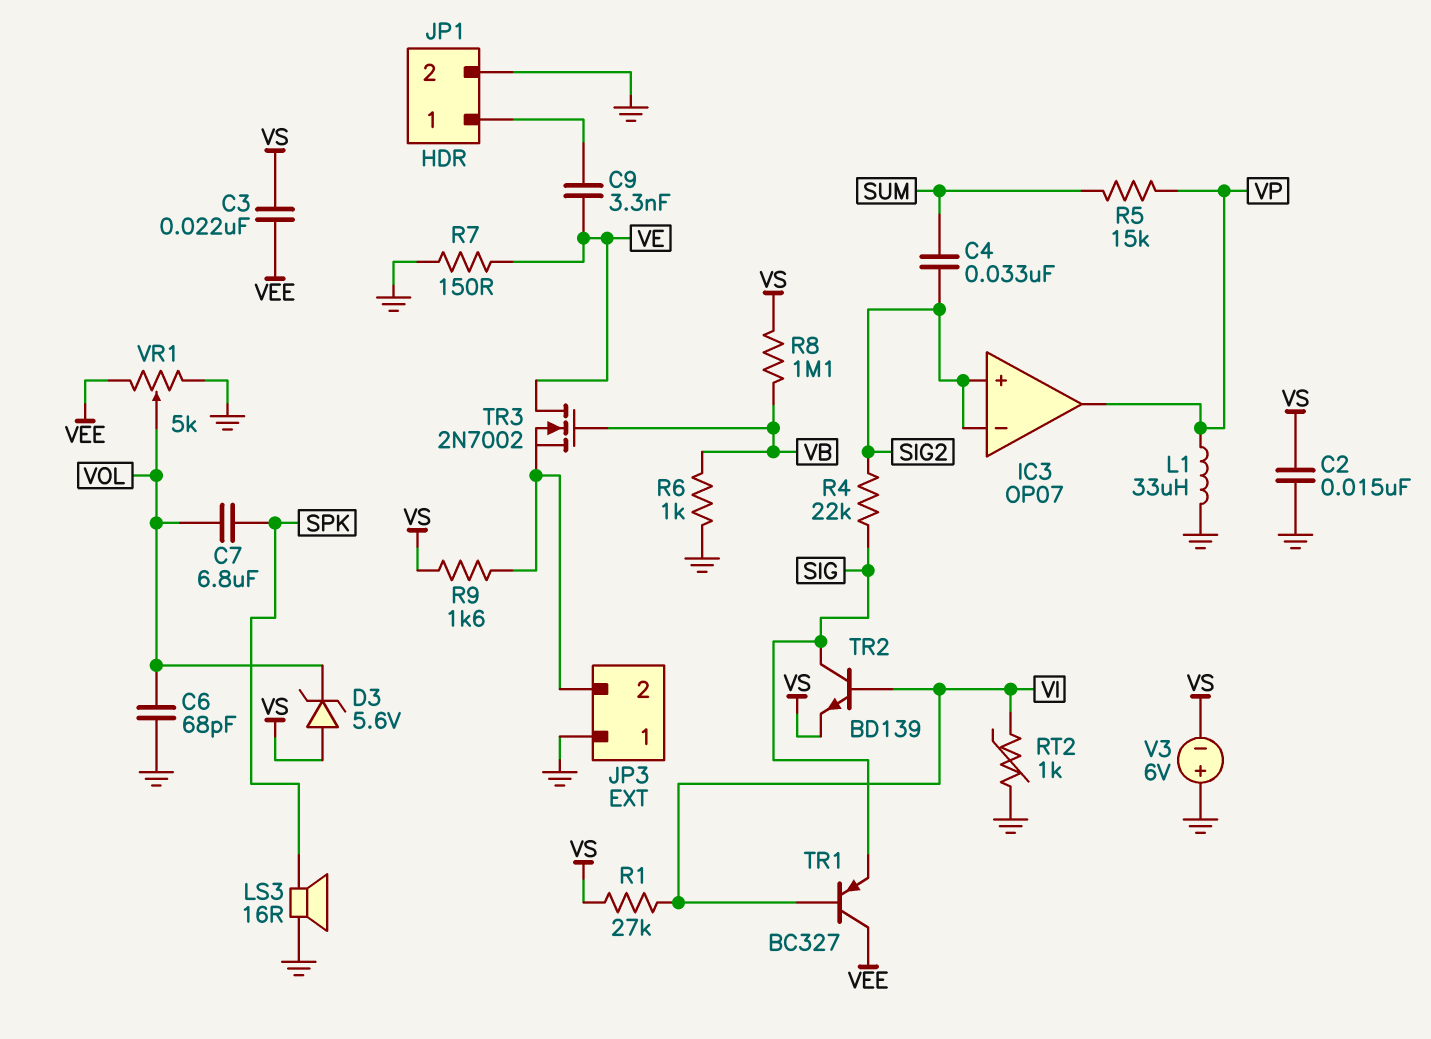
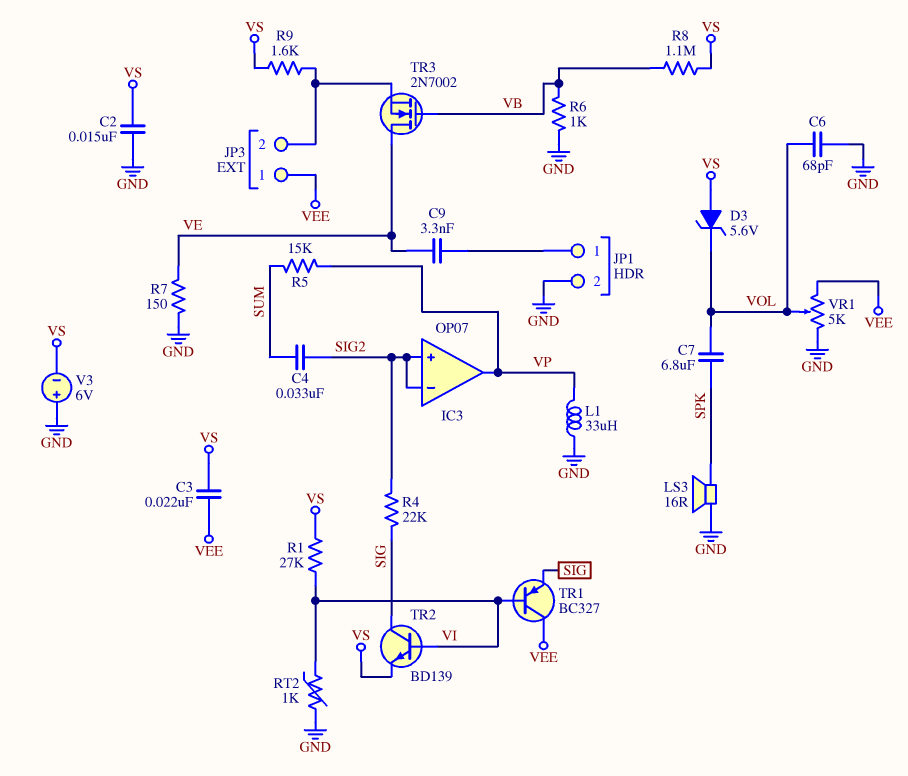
JP3 pin 1: GND -> VEE

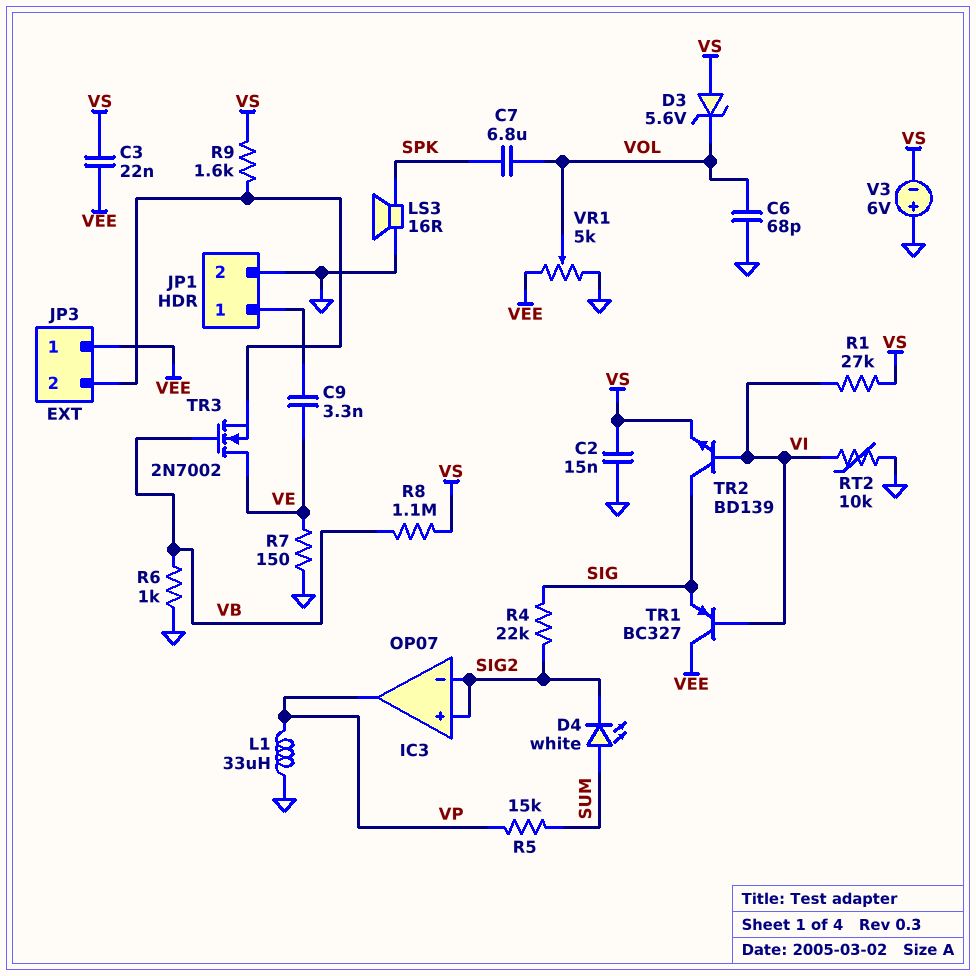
C4: 33nF (SIG2, SUM) -> none
D4: none -> LED white (A SUM, K SIG2)
RT2: 1k (GND, VI) -> 10k (GND, VI)

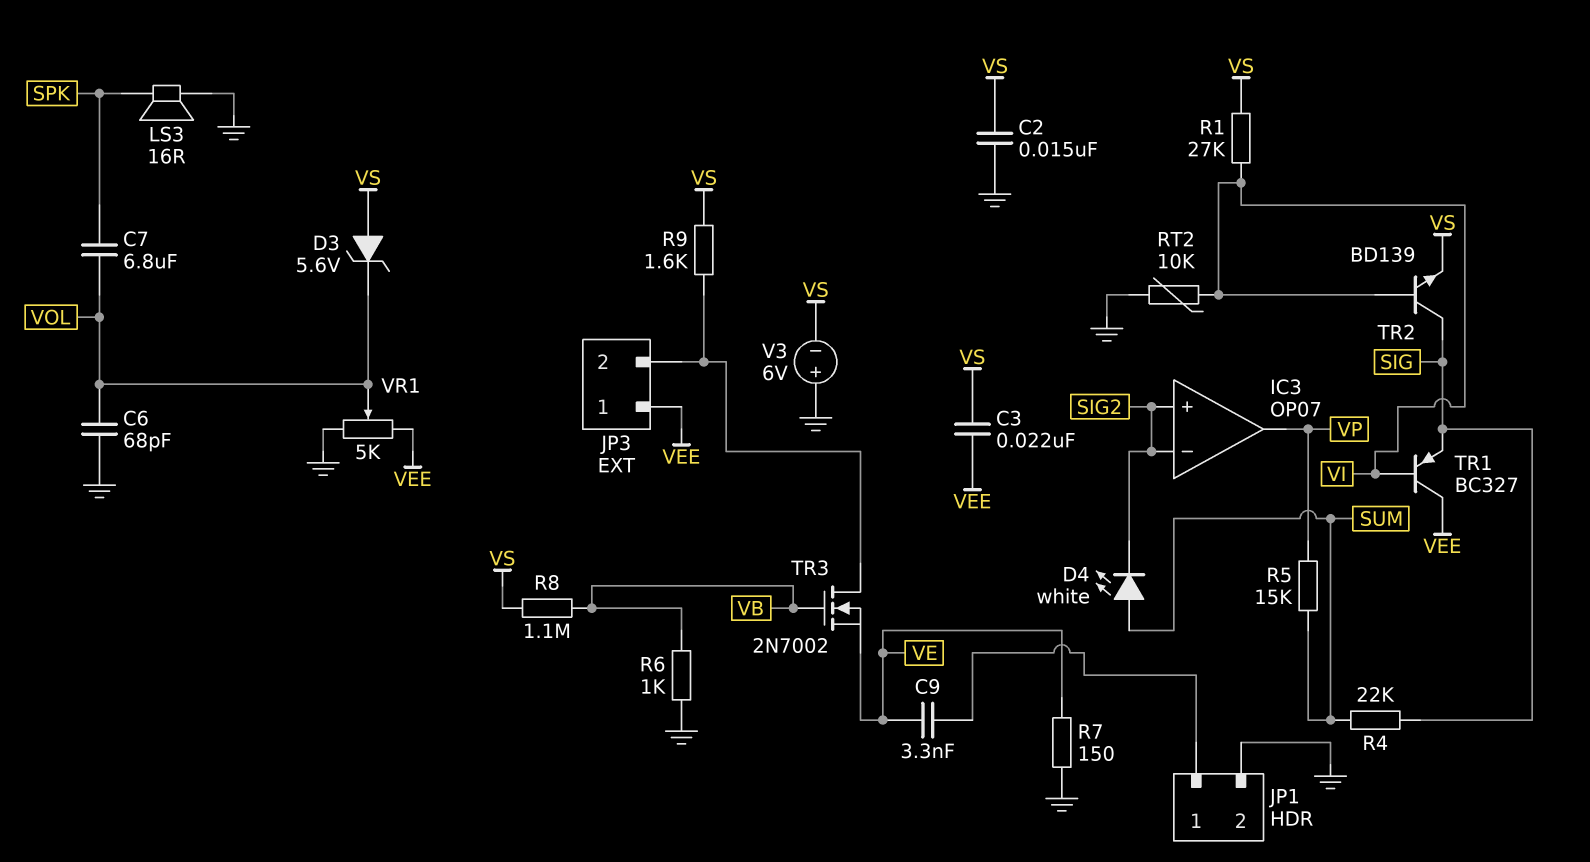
L1: 33uH (GND, VP) -> none
R4: 22k (SIG, SIG2) -> 22k (SIG, SUM)
TR3: NMOS 2N7002 (G VB, D VE, S JP3/2) -> NMOS 2N7002 (G VB, D JP3/2, S VE)

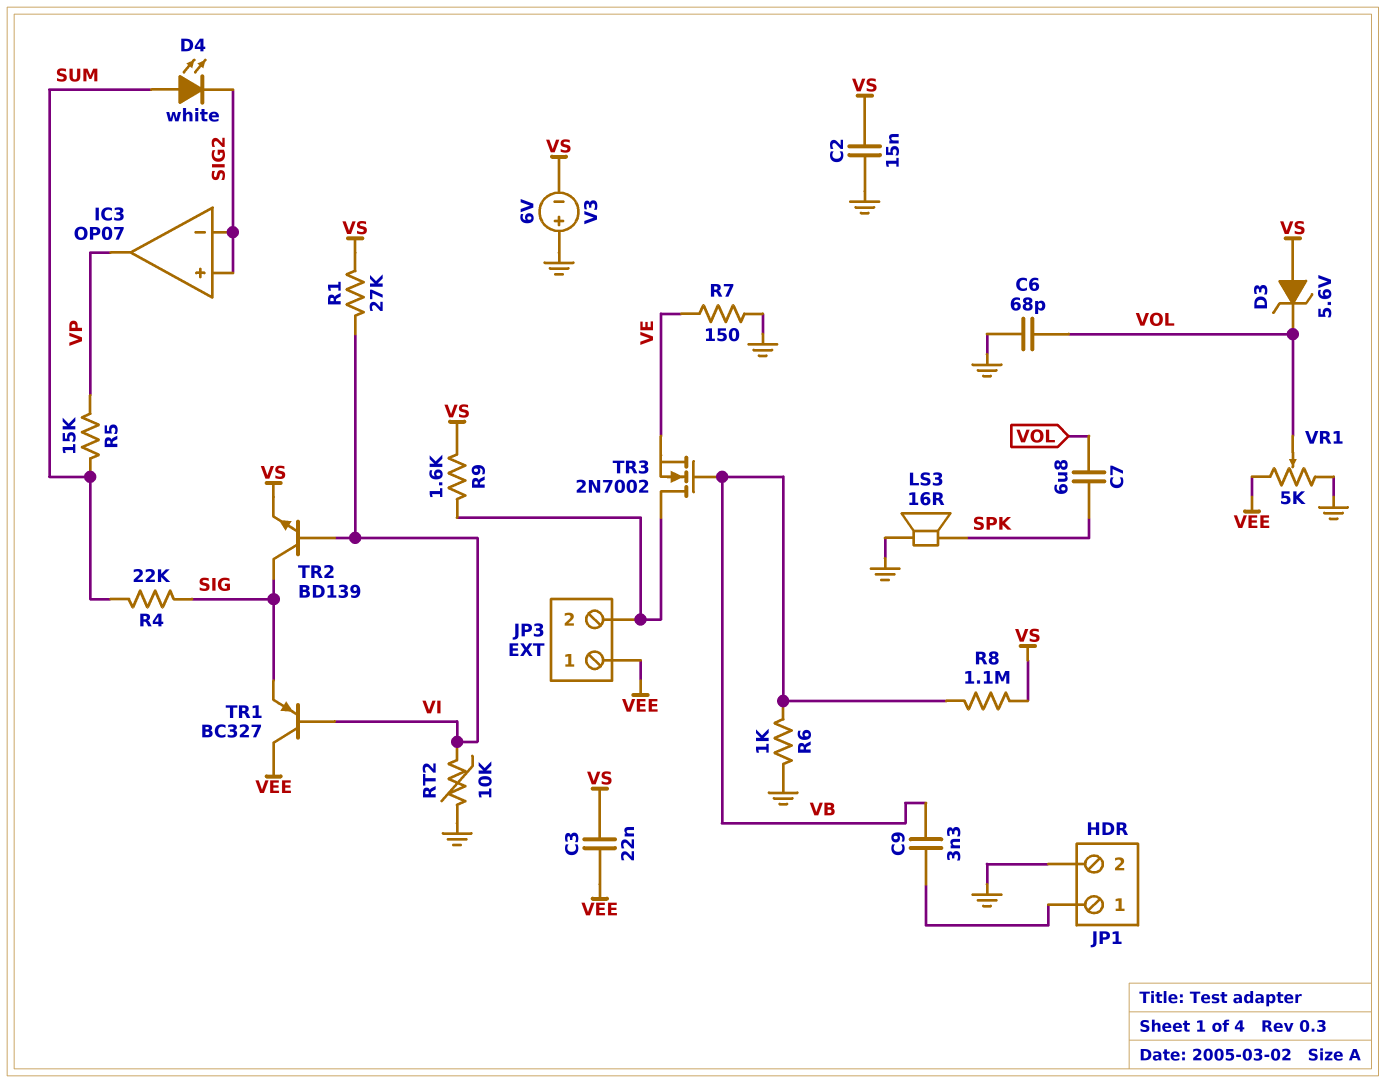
C9: 3.3nF (JP1/1, VE) -> 3.3nF (JP1/1, VB)

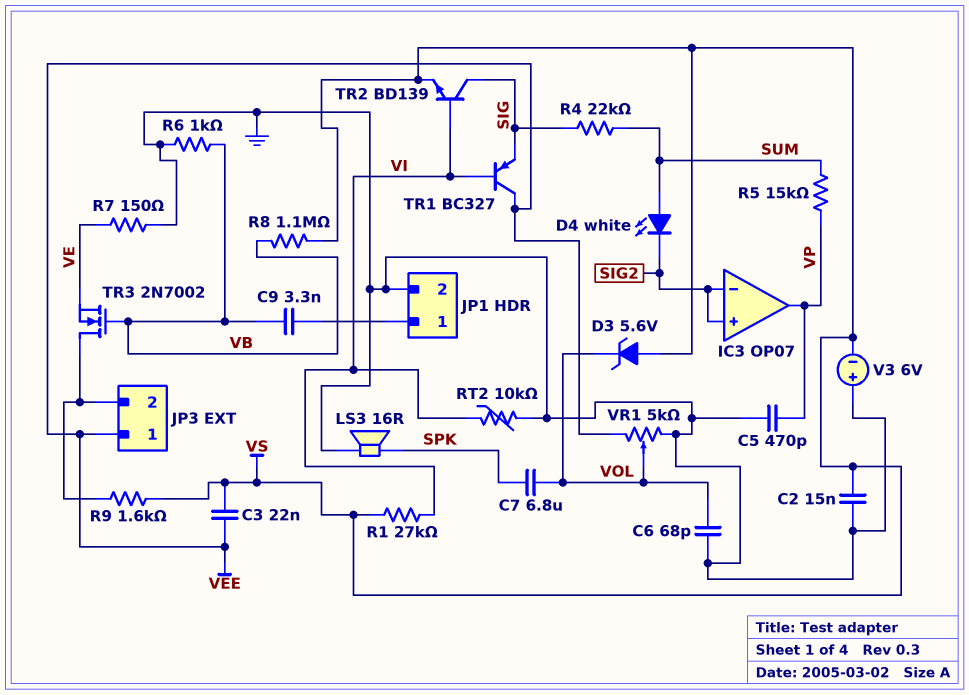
C5: none -> 470pF (GND, VP)

